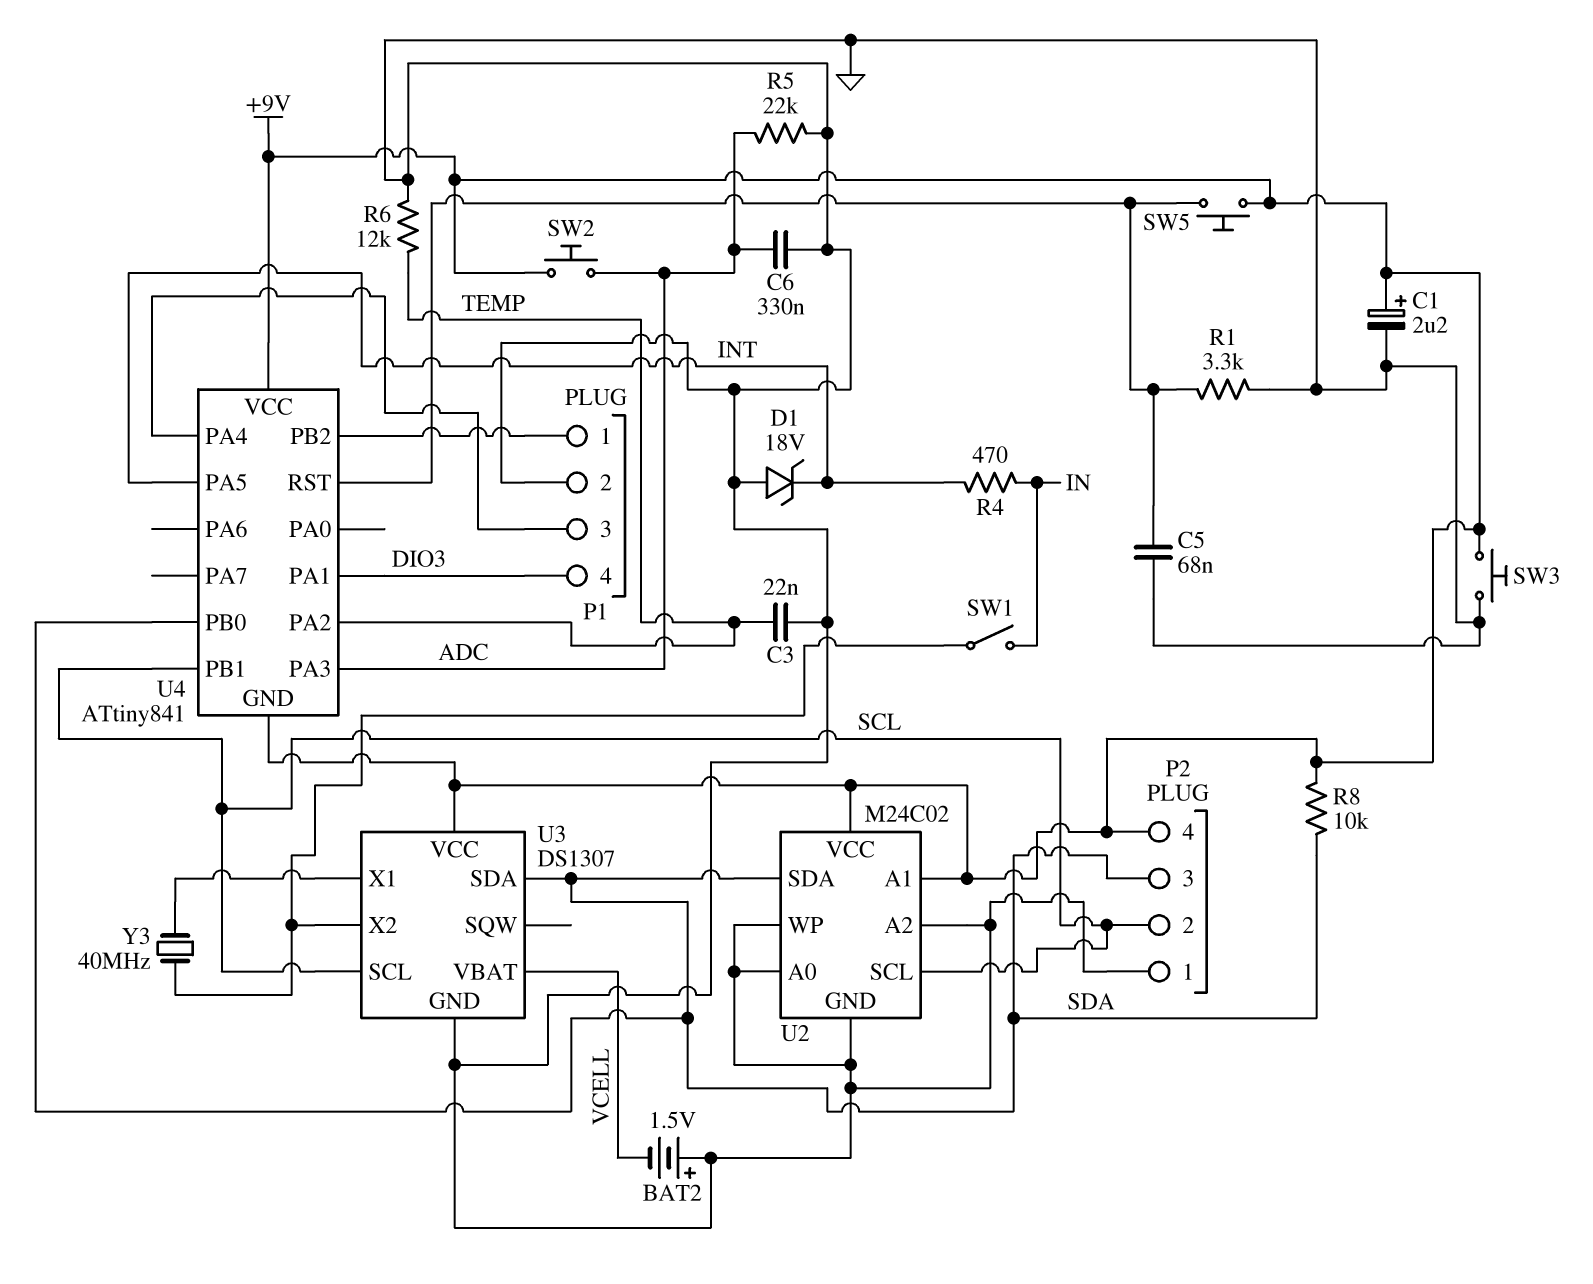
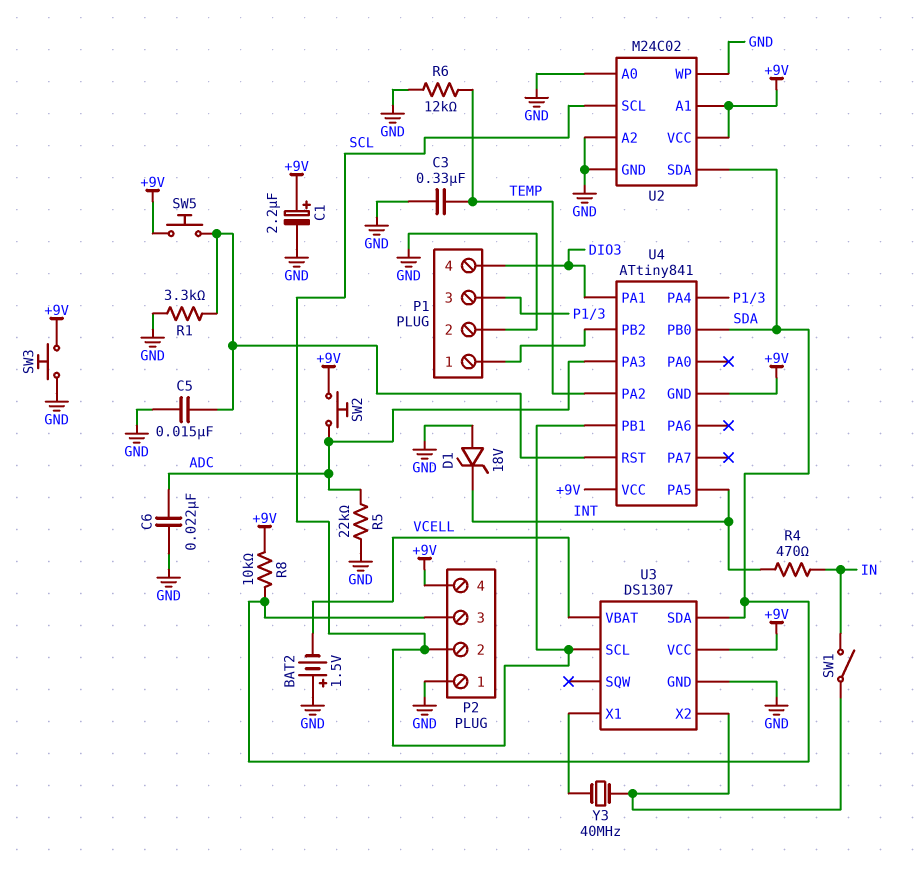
C3: 22nF (GND, TEMP) -> 330nF (GND, TEMP)
C5: 68nF (GND, U4/RST) -> 15nF (GND, U4/RST)
C6: 330nF (ADC, GND) -> 22nF (ADC, GND)

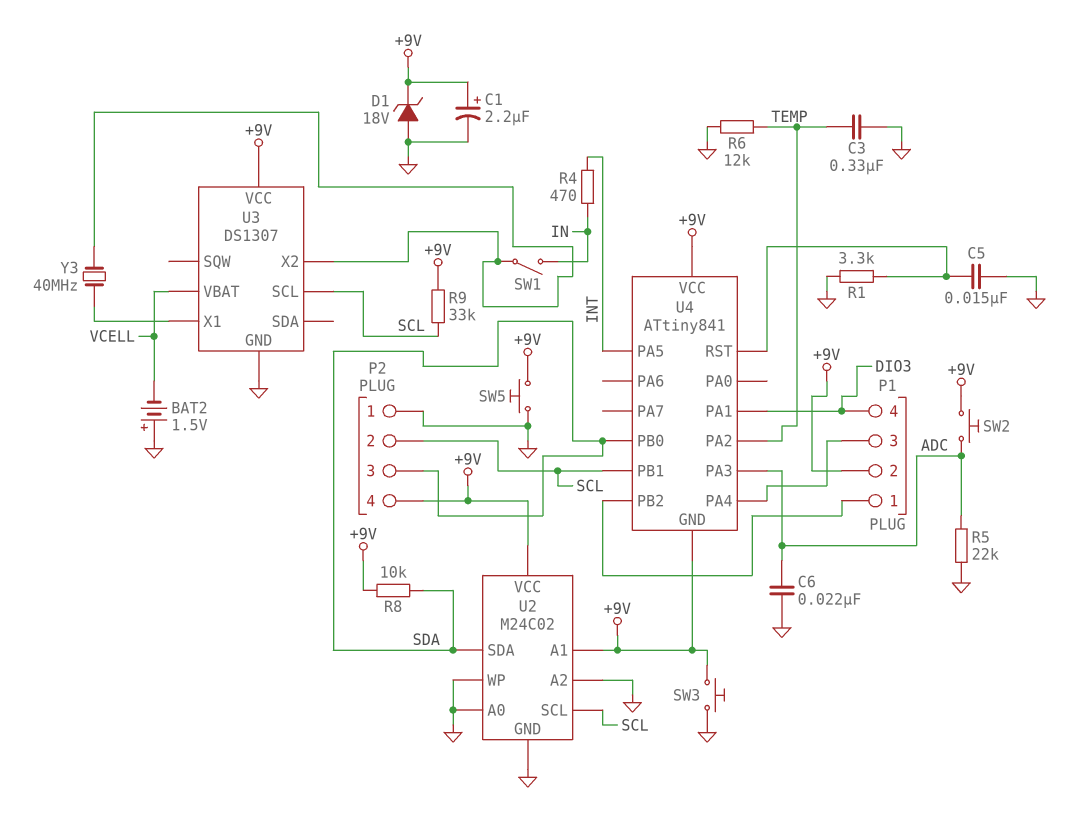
D1: zener 18V (A GND, K INT) -> zener 18V (A GND, K +9V)
P1 pin 2: GND -> +9V
R9: none -> 33k (+9V, SCL)
SW5: button (+9V, U4/RST) -> button (+9V, GND)
U3 pin SDA: SDA -> none

